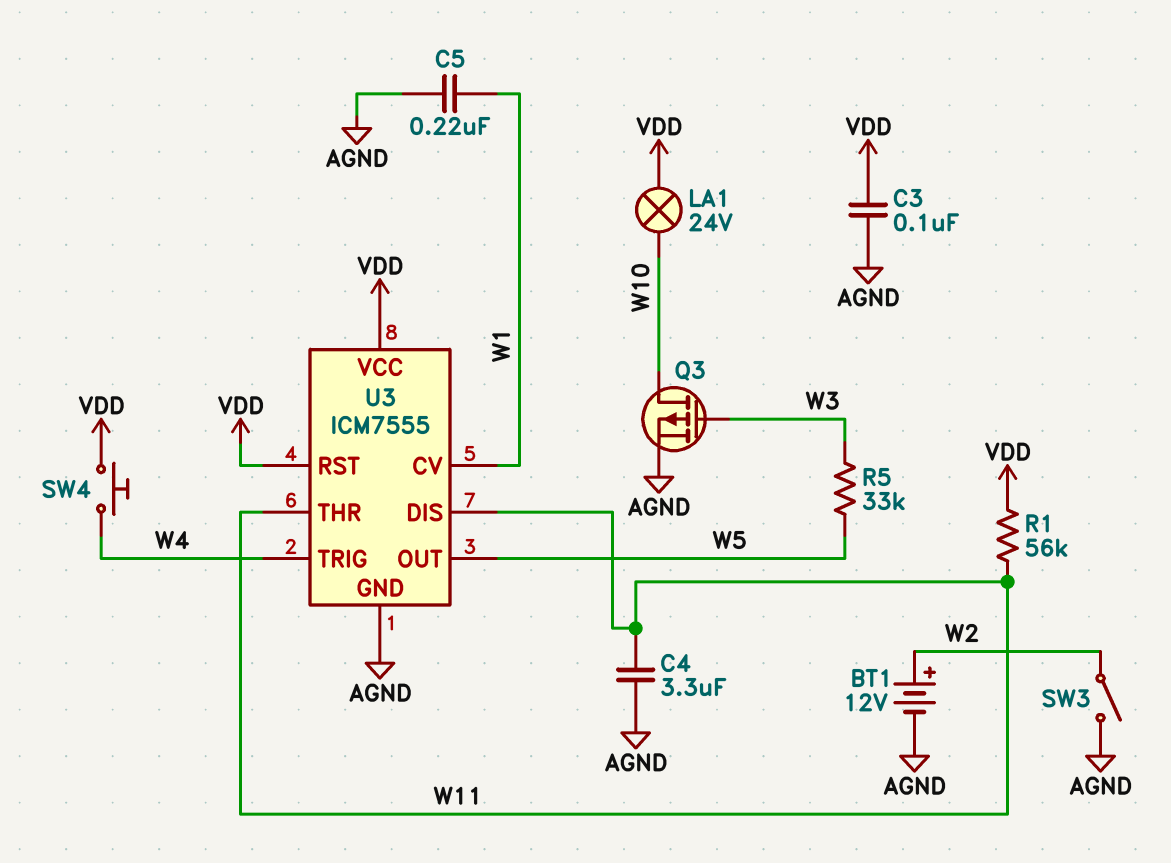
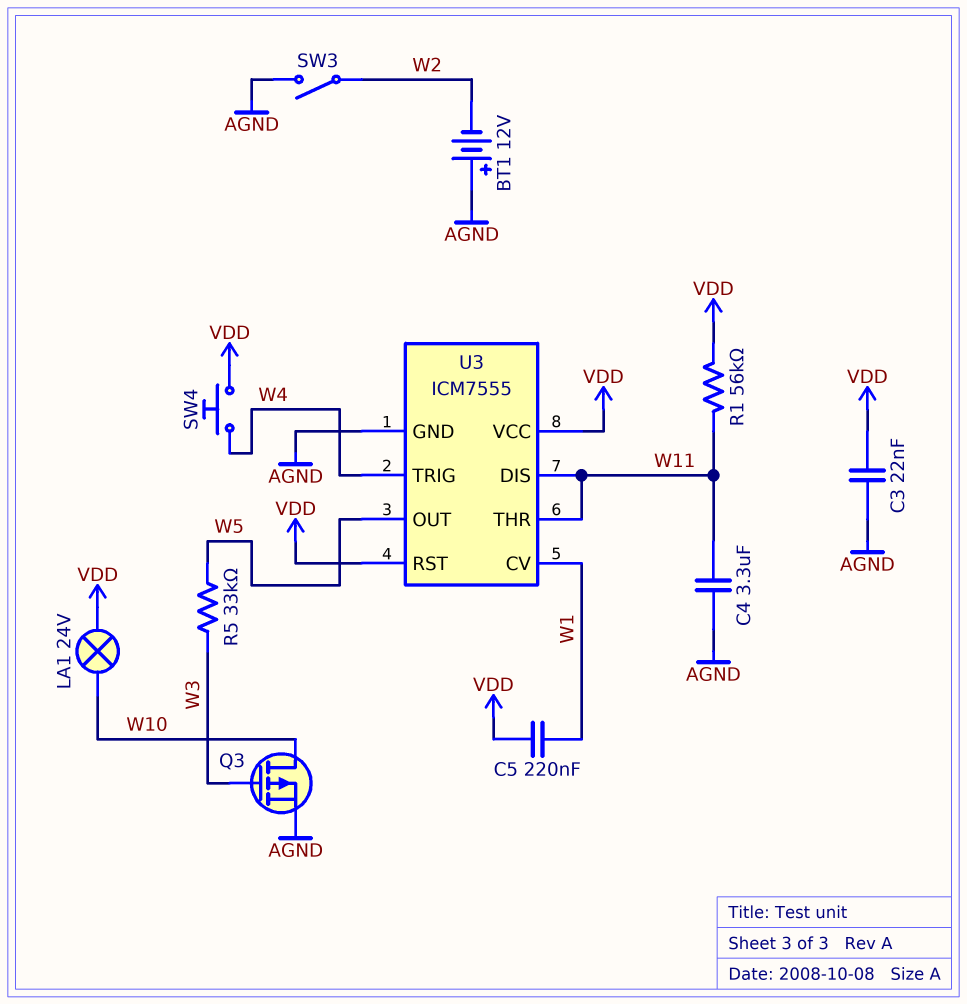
BT1: 12V (plus W2, minus AGND) -> 12V (plus AGND, minus W2)
C3: 100nF (AGND, VDD) -> 22nF (AGND, VDD)
C5: 220nF (AGND, W1) -> 220nF (VDD, W1)

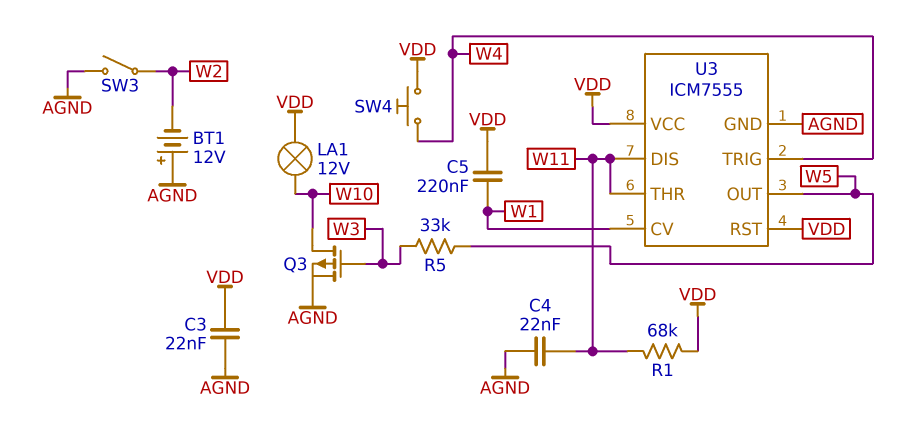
C4: 3.3uF (AGND, W11) -> 22nF (AGND, W11)
LA1: lamp 24V (VDD, W10) -> lamp 12V (VDD, W10)
R1: 56k (VDD, W11) -> 68k (VDD, W11)

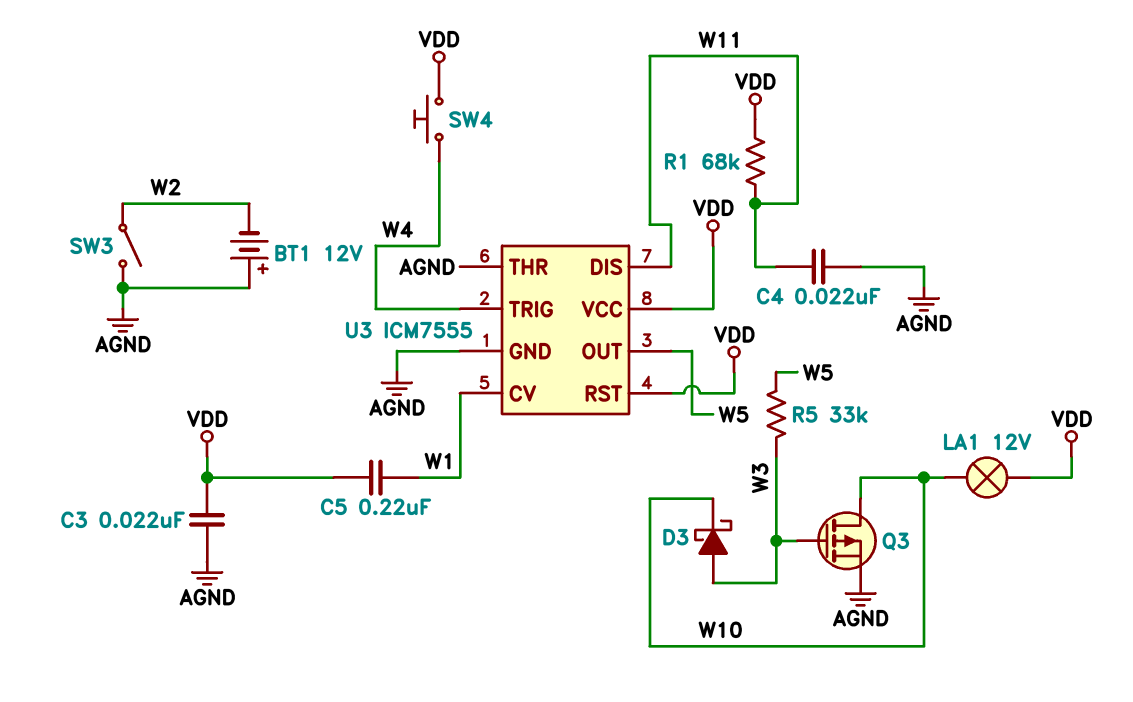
D3: none -> schottky (A W3, K W10)
U3 pin THR: W11 -> AGND

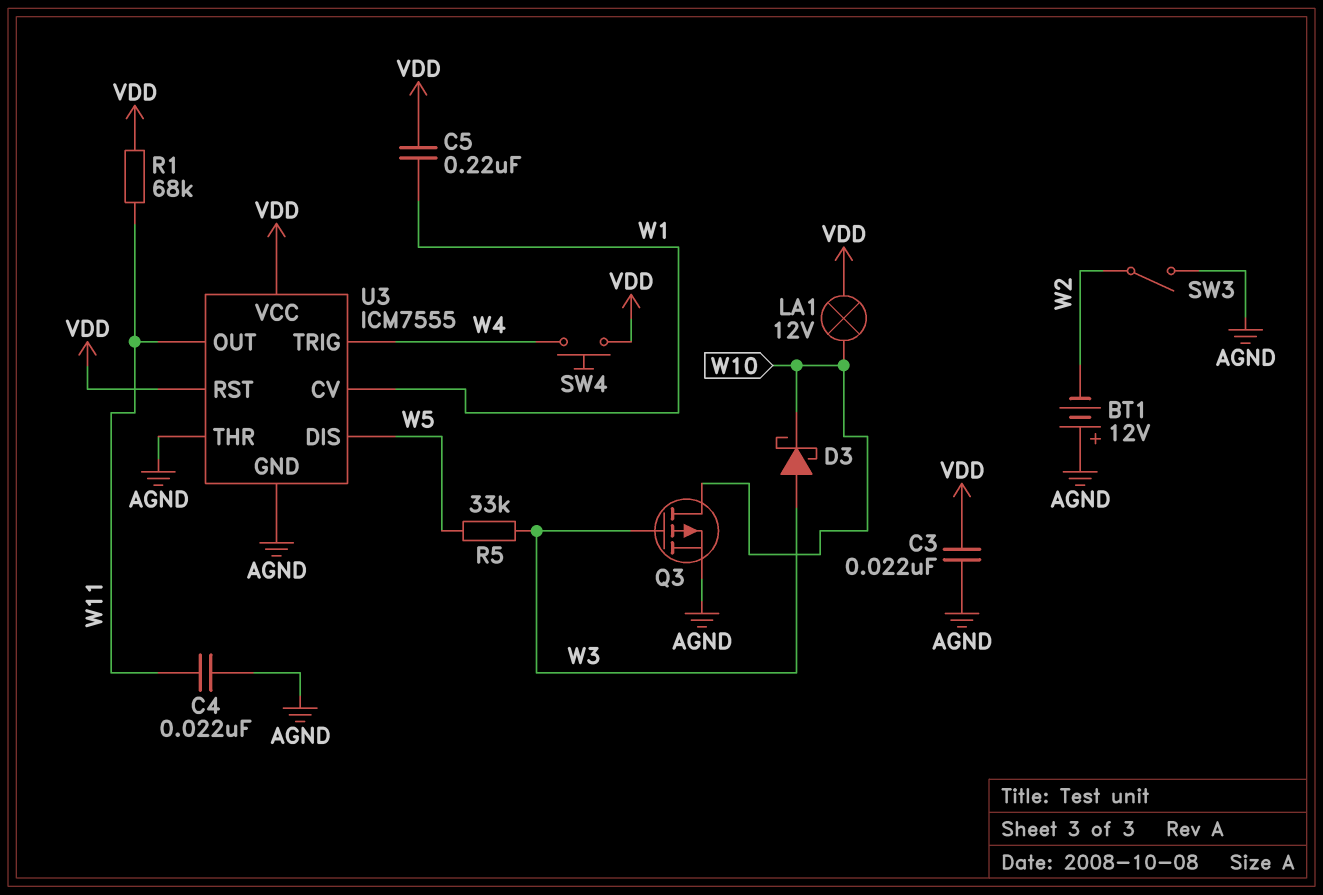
U3 pin DIS: W11 -> W5
U3 pin OUT: W5 -> W11

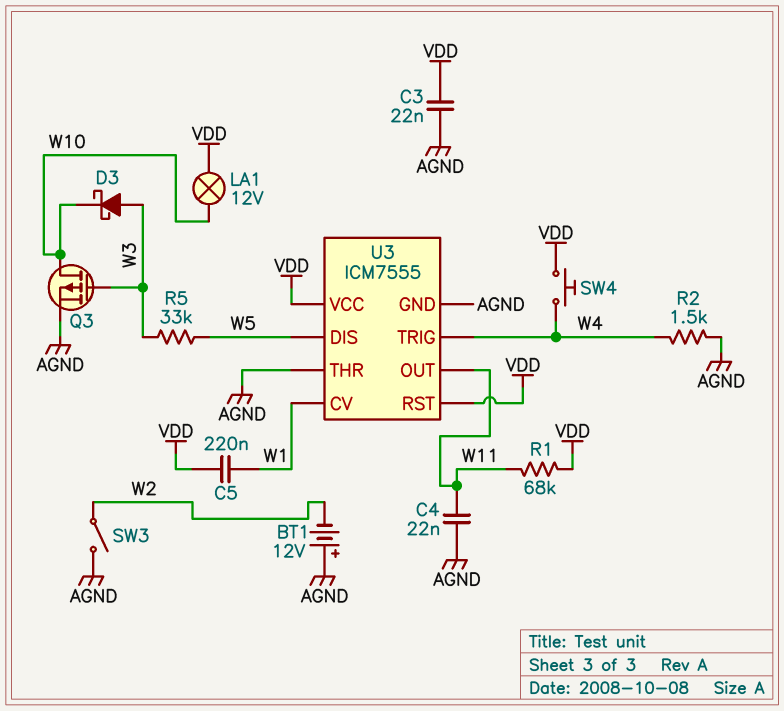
R2: none -> 1.5k (AGND, W4)

